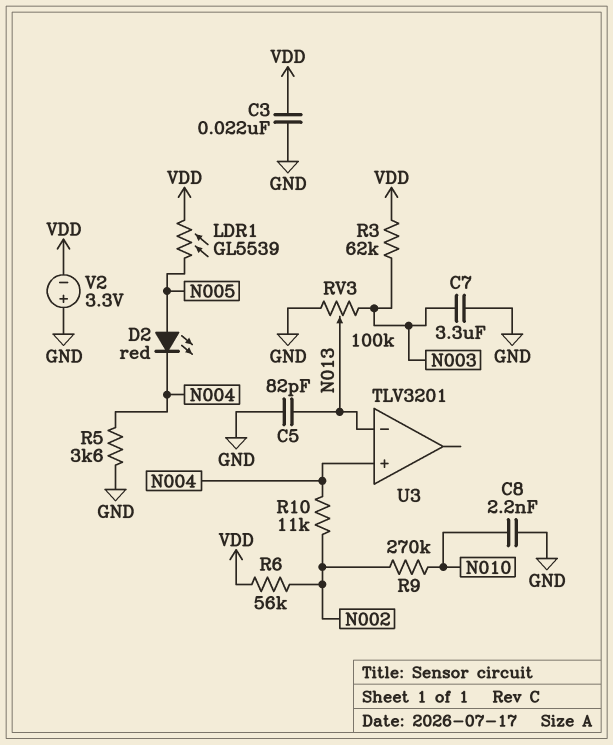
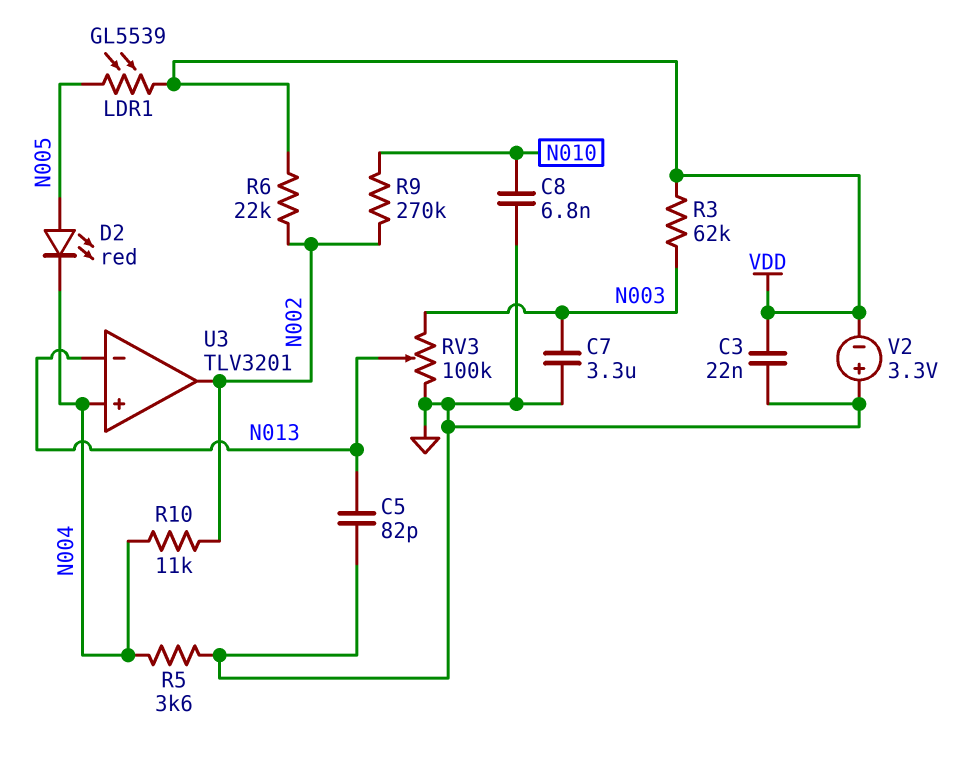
C8: 2.2nF (GND, N010) -> 6.8nF (GND, N010)
R6: 56k (N002, VDD) -> 22k (N002, VDD)
U3 pin out: none -> N002

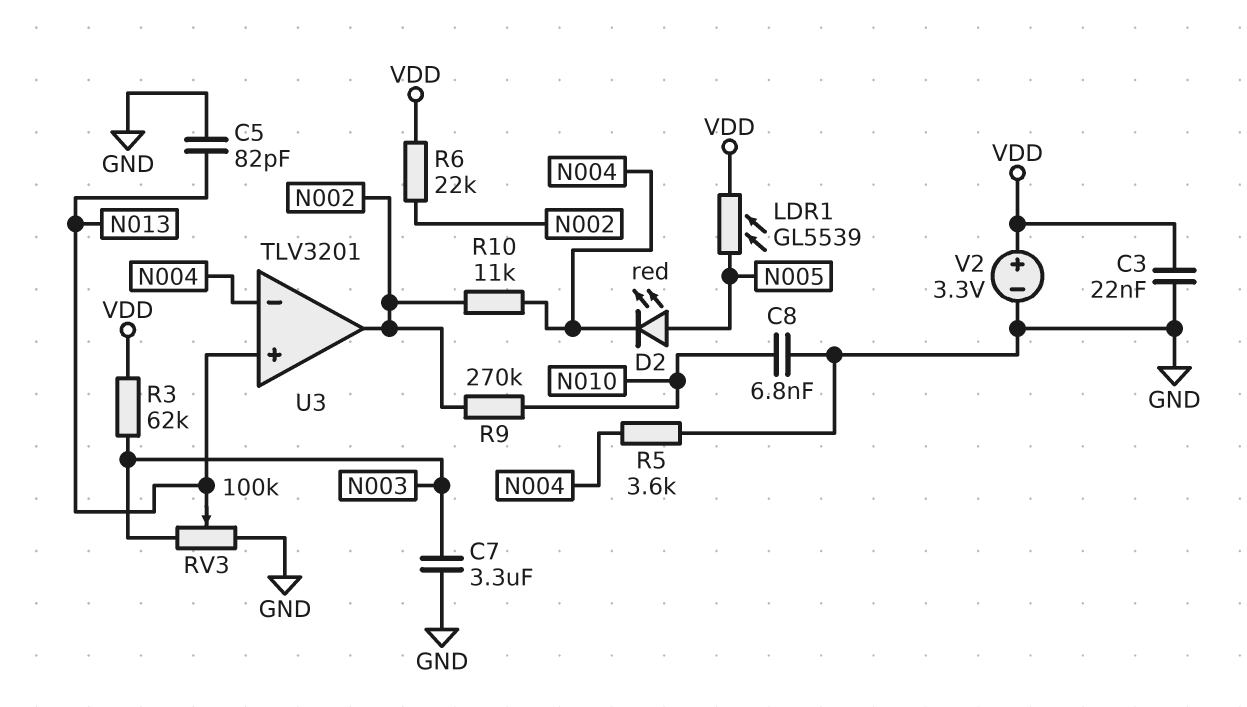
U3 pin in+: N004 -> N013
U3 pin in-: N013 -> N004
V2: 3.3V (plus GND, minus VDD) -> 3.3V (plus VDD, minus GND)

